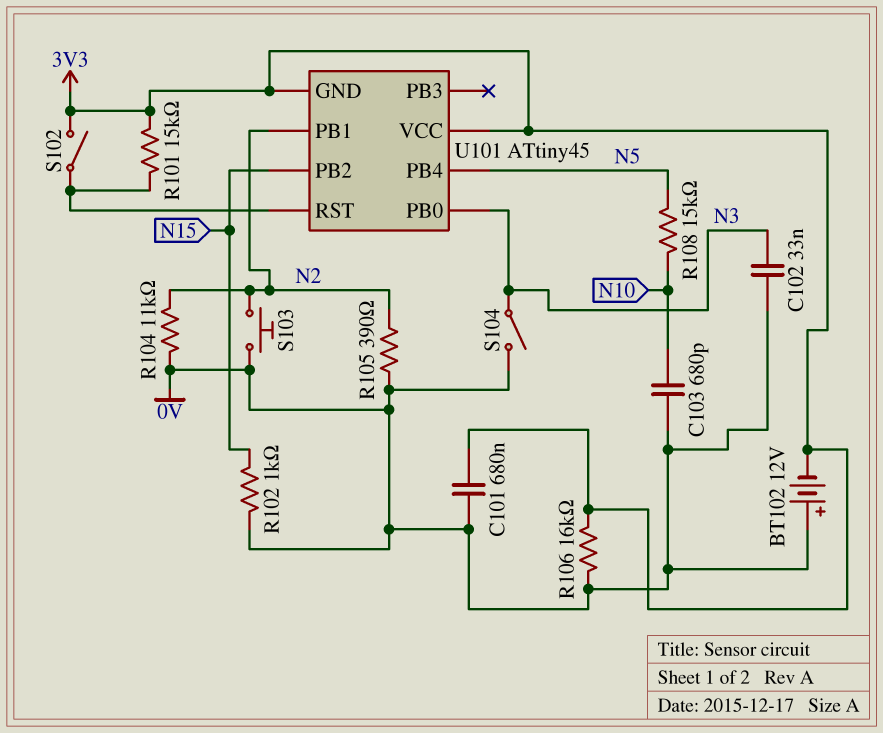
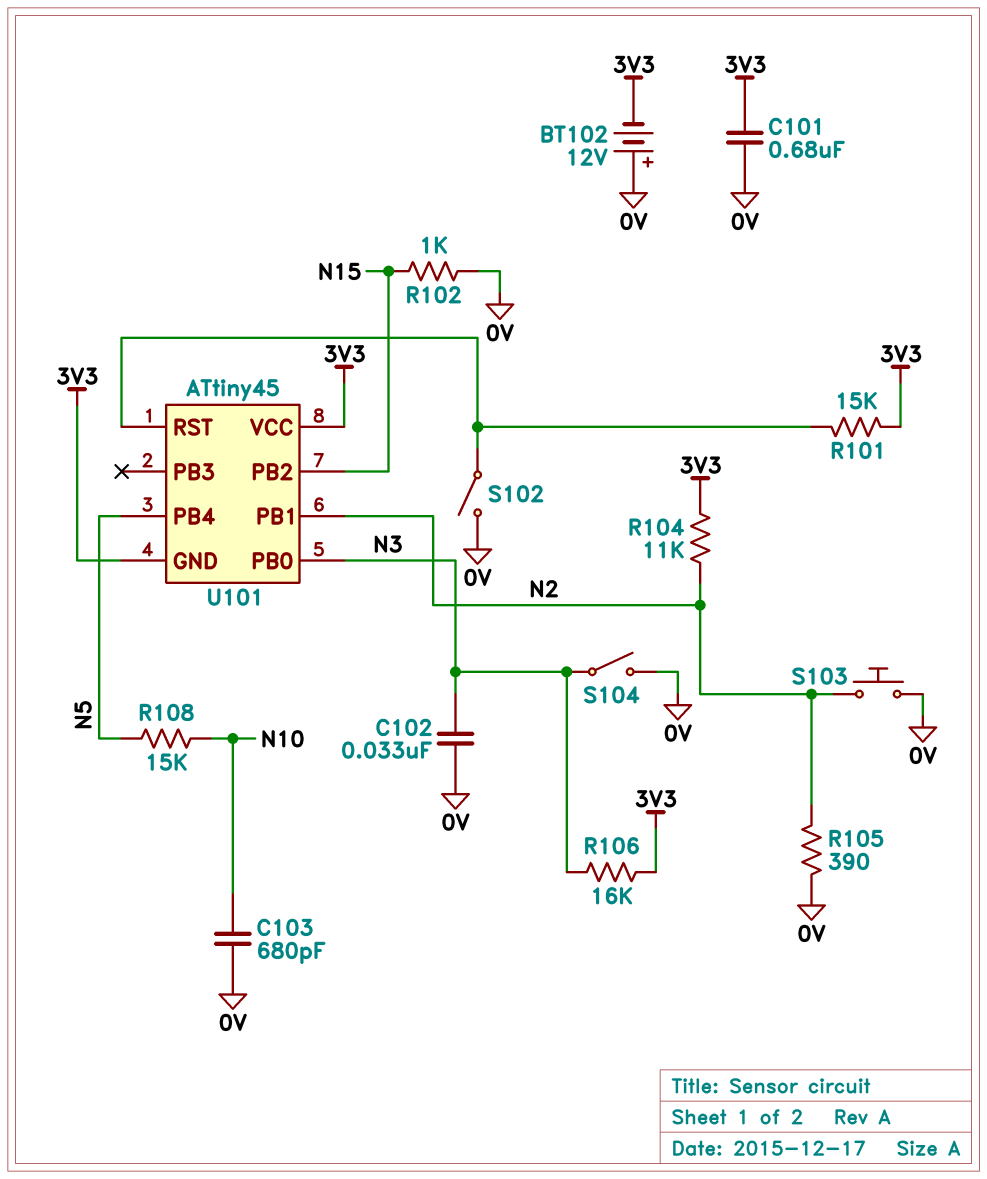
R104: 11k (0V, N2) -> 11k (3V3, N2)
R106: 16k (0V, 3V3) -> 16k (3V3, N3)
S102: switch (3V3, U101/RST) -> switch (0V, U101/RST)

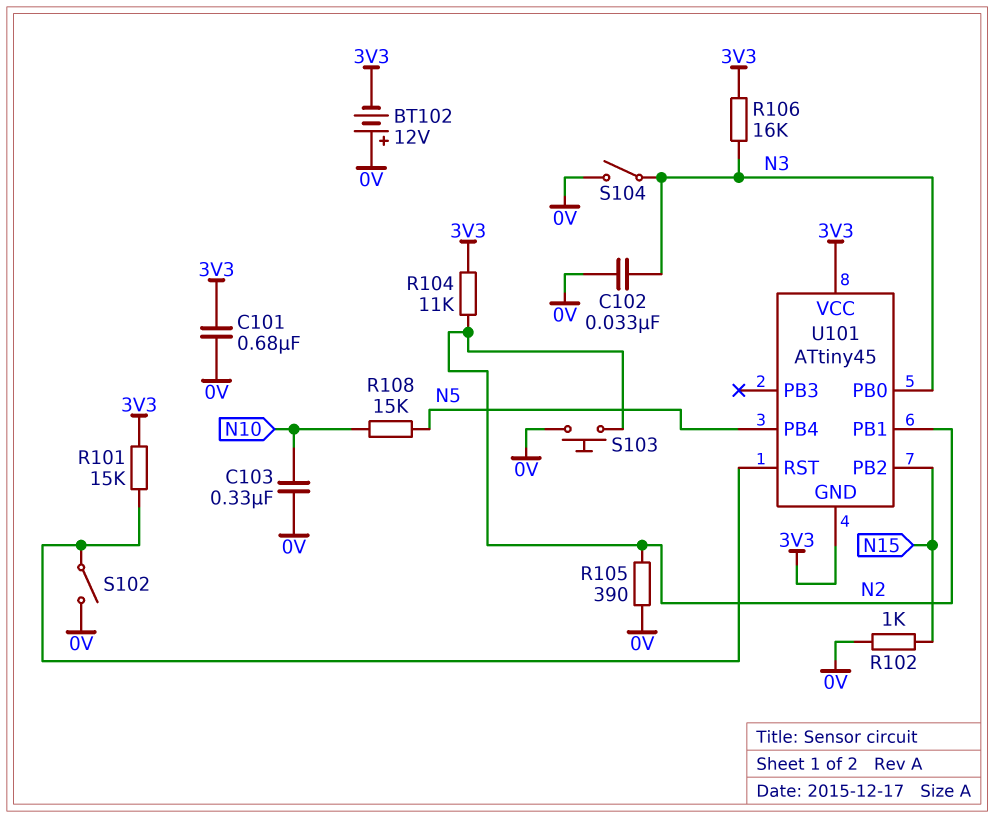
C103: 680pF (0V, N10) -> 330nF (0V, N10)

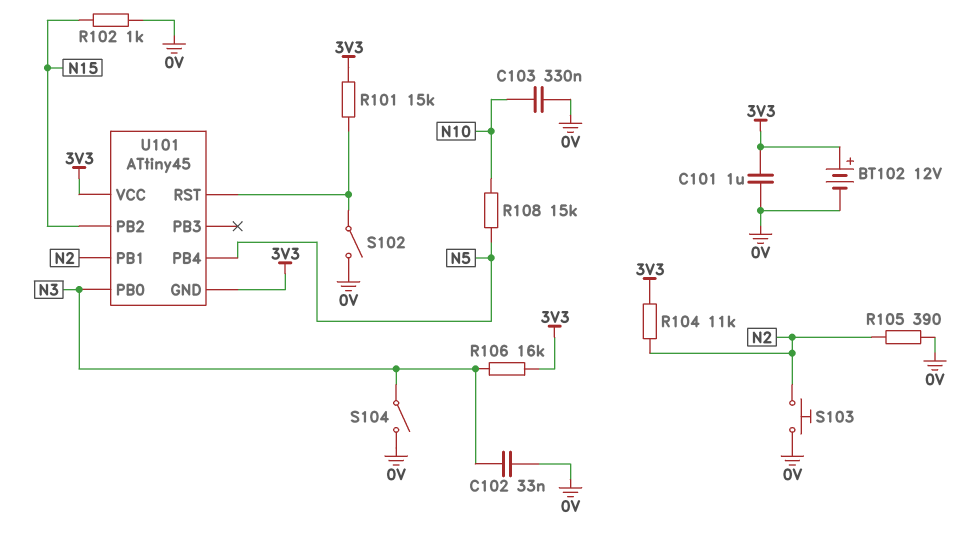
BT102: 12V (plus 0V, minus 3V3) -> 12V (plus 3V3, minus 0V)
C101: 680nF (0V, 3V3) -> 1uF (0V, 3V3)

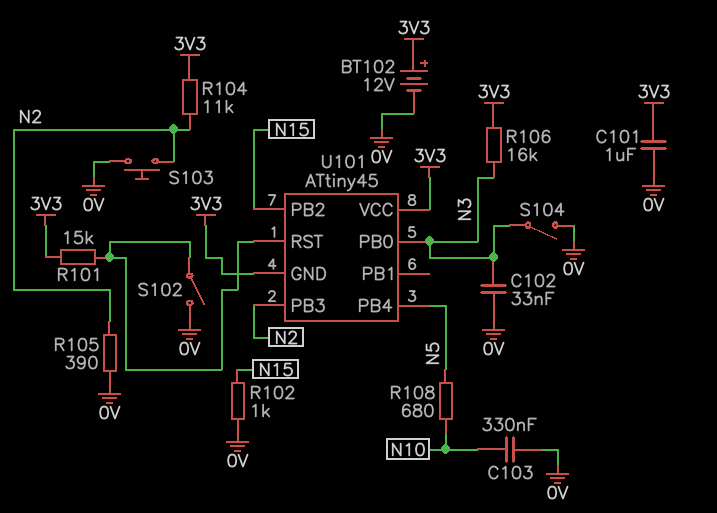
R108: 15k (N5, N10) -> 680 (N5, N10)
U101 pin PB1: N2 -> none
U101 pin PB3: none -> N2

